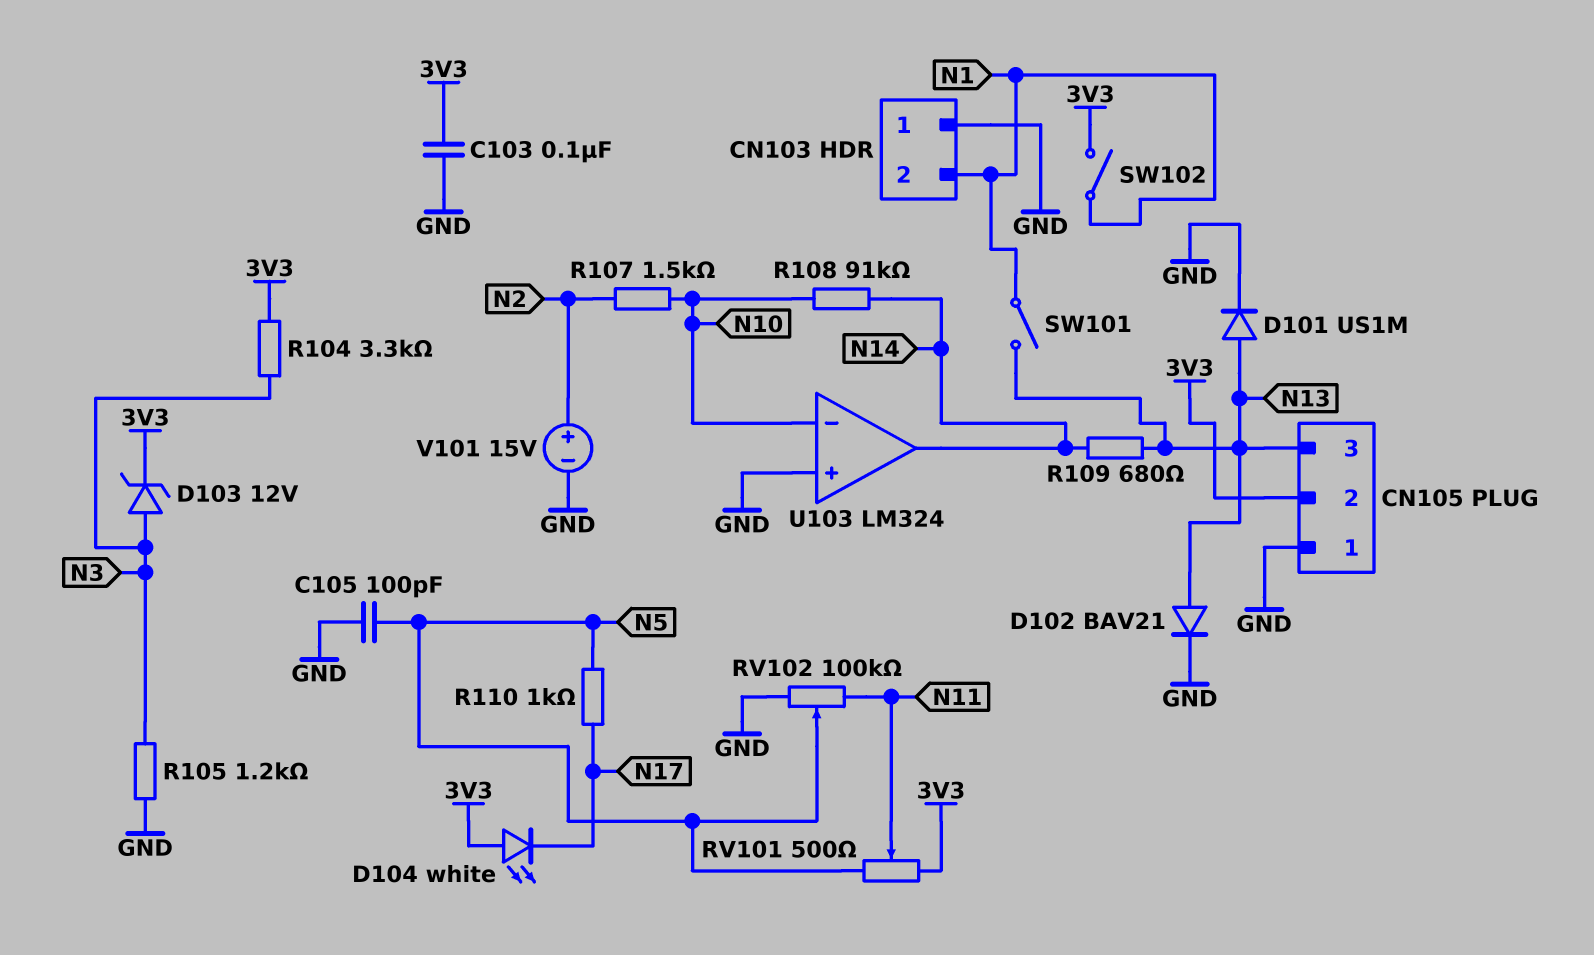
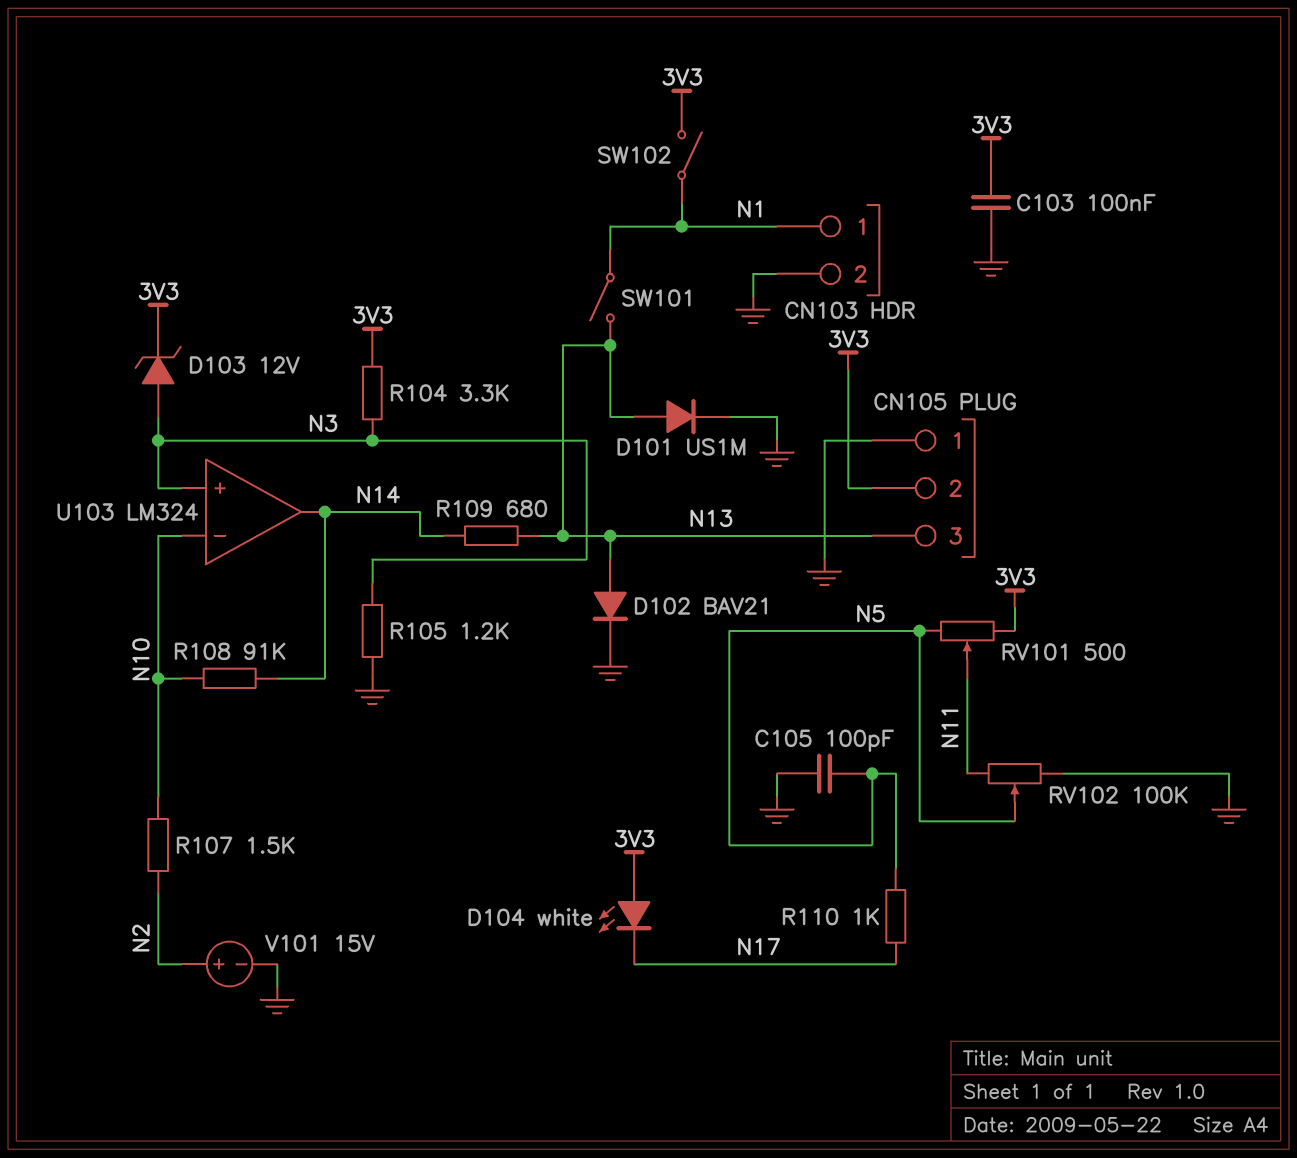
CN103 pin 1: GND -> N1
CN103 pin 2: N1 -> GND
U103 pin in+: GND -> N3

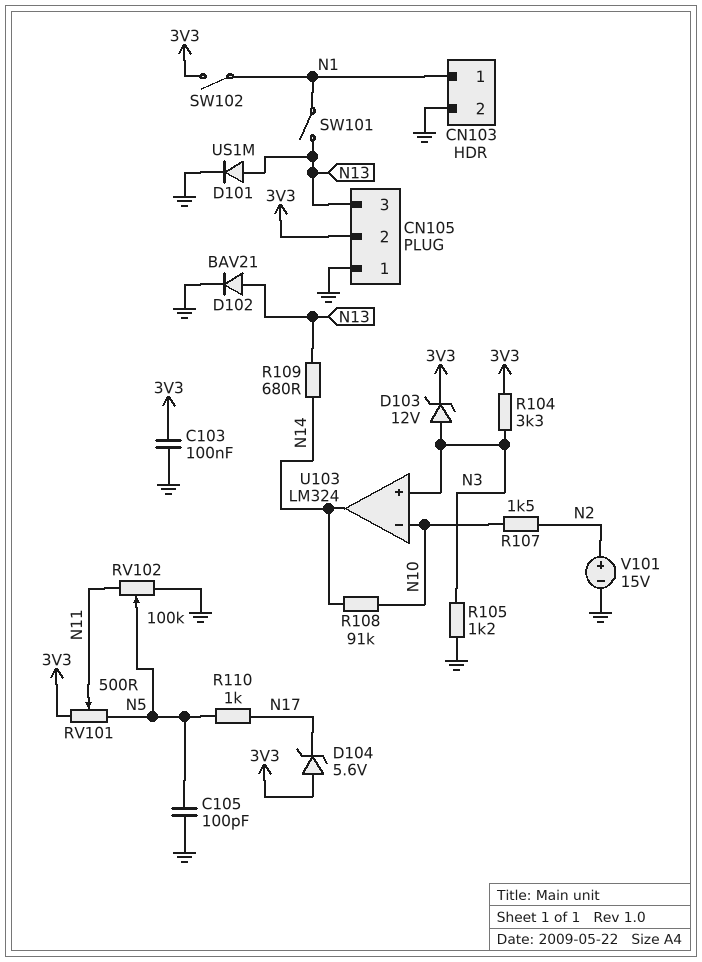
D104: LED white (A 3V3, K N17) -> zener 5.6V (A 3V3, K N17)

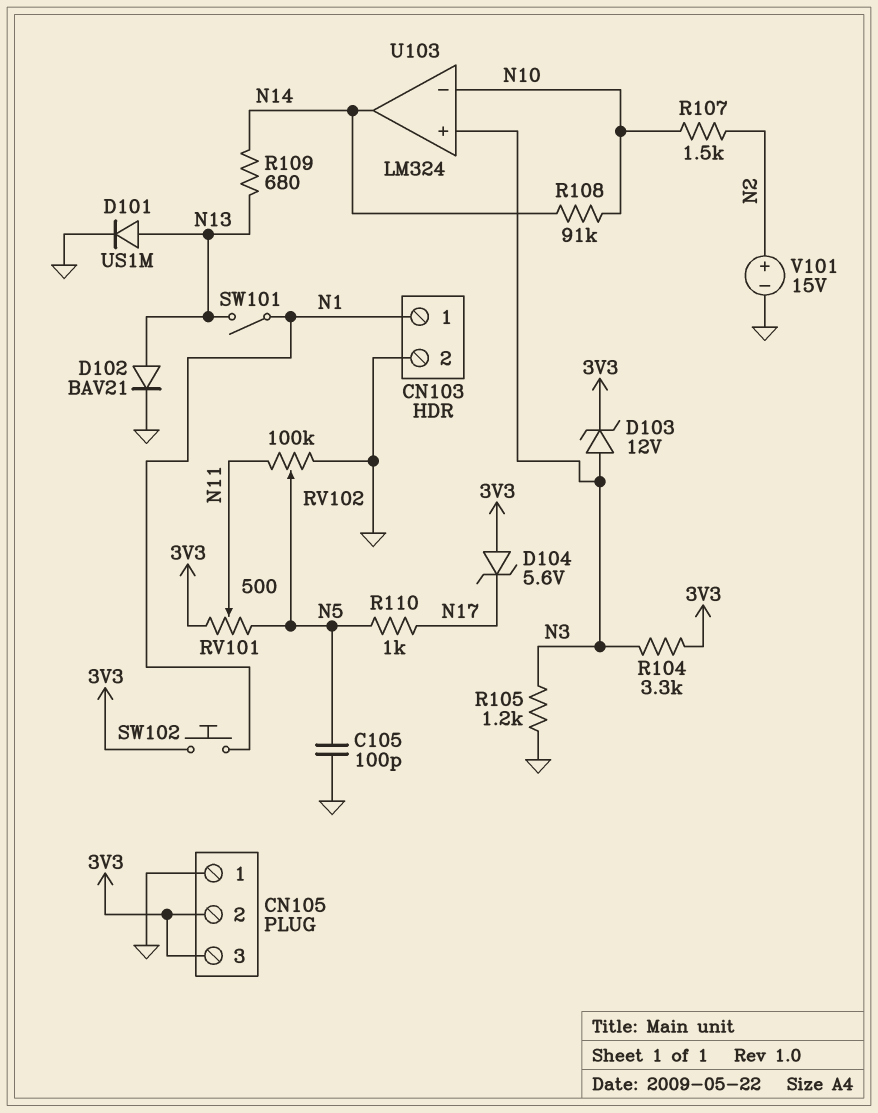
C103: 100nF (3V3, GND) -> none
CN105 pin 3: N13 -> 3V3
SW102: switch (3V3, N1) -> button (3V3, N1)

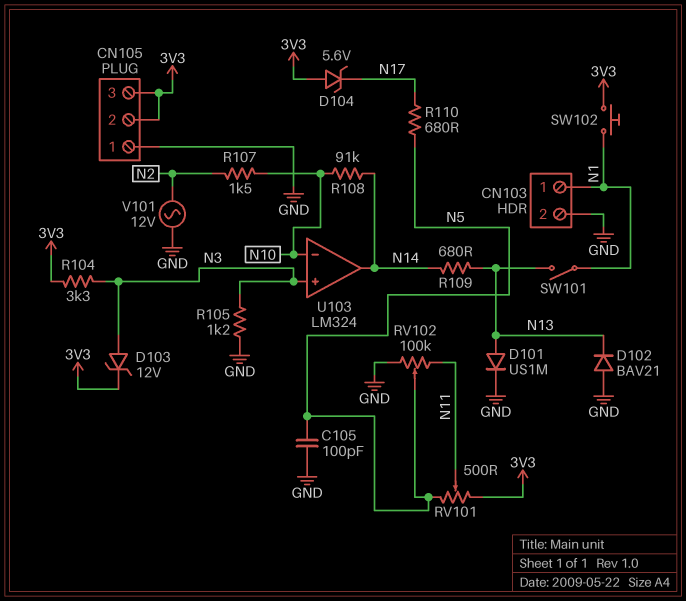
D102: diode BAV21 (A N13, K GND) -> diode BAV21 (A GND, K N13)
R110: 1k (N5, N17) -> 680 (N5, N17)
V101: 15V (plus N2, minus GND) -> AC 12V (GND, N2)

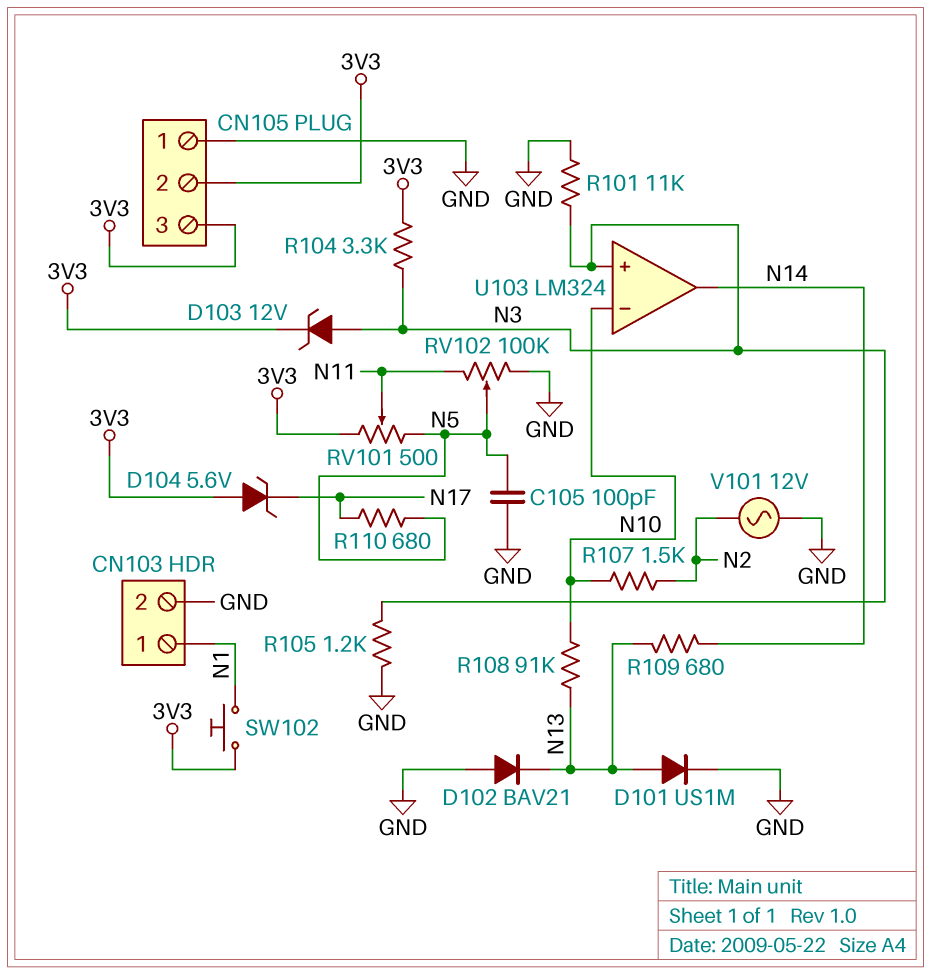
R101: none -> 11k (GND, N3)
R108: 91k (N10, N14) -> 91k (N10, N13)
SW101: switch (N1, N13) -> none

